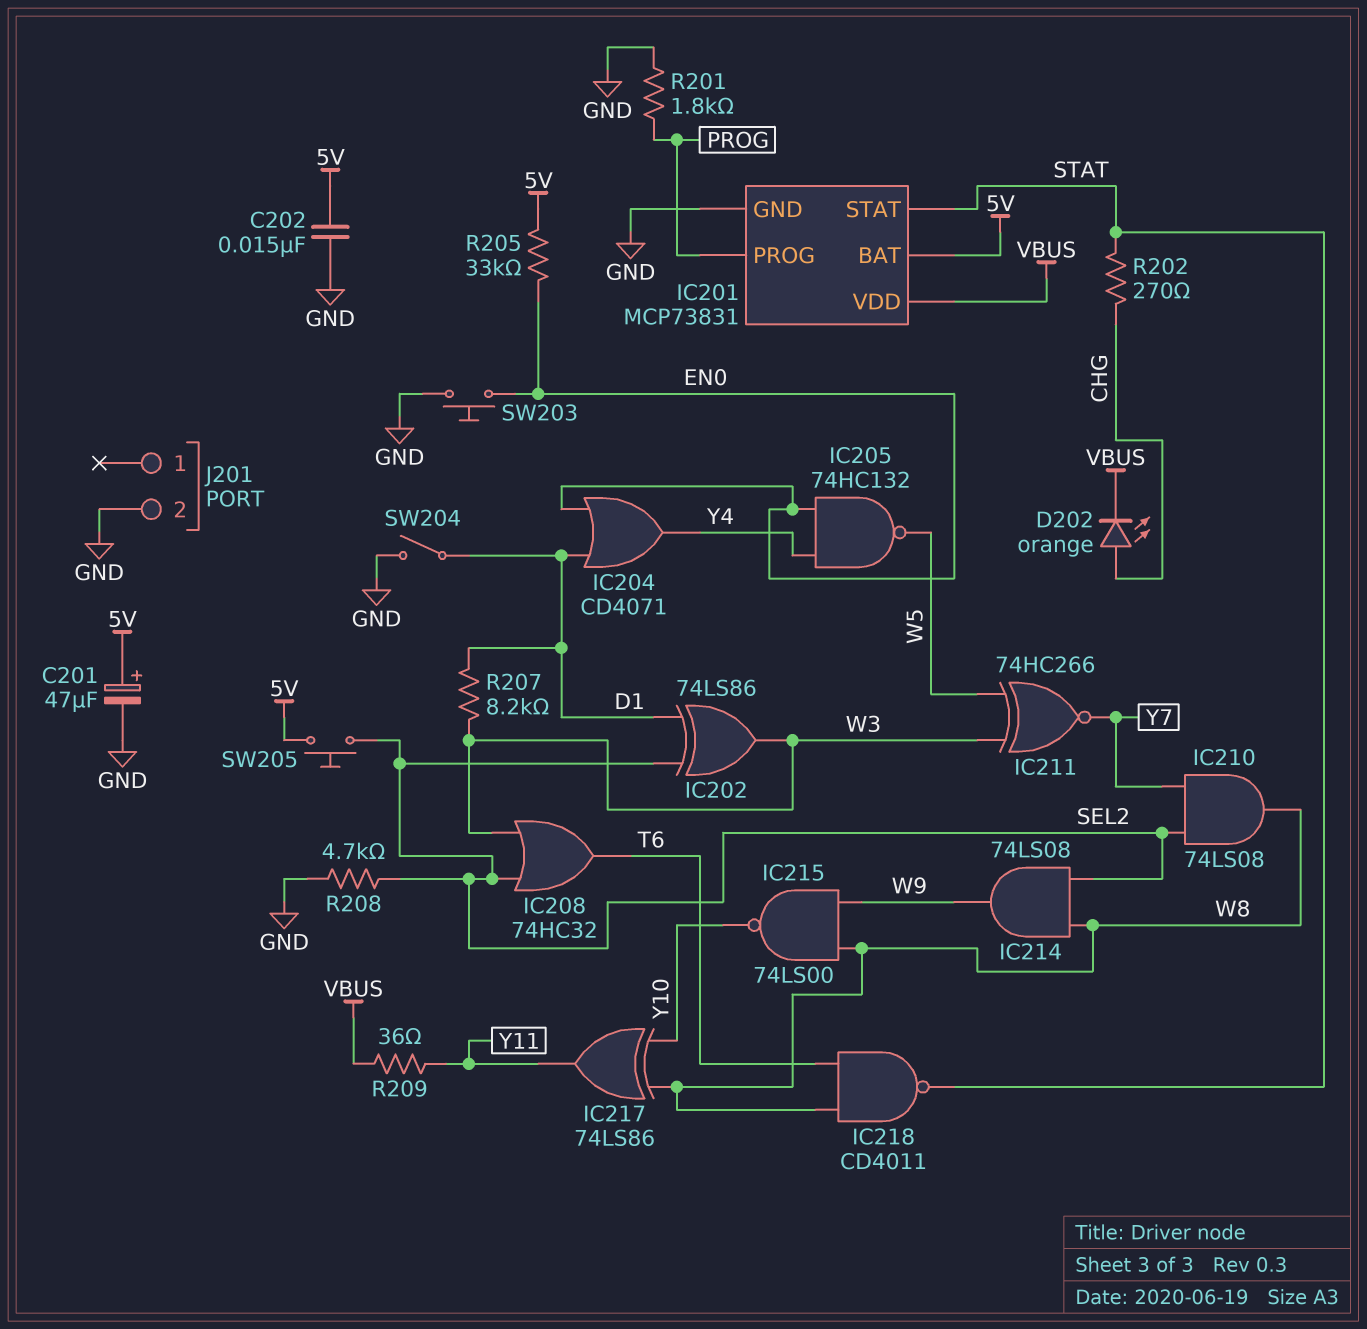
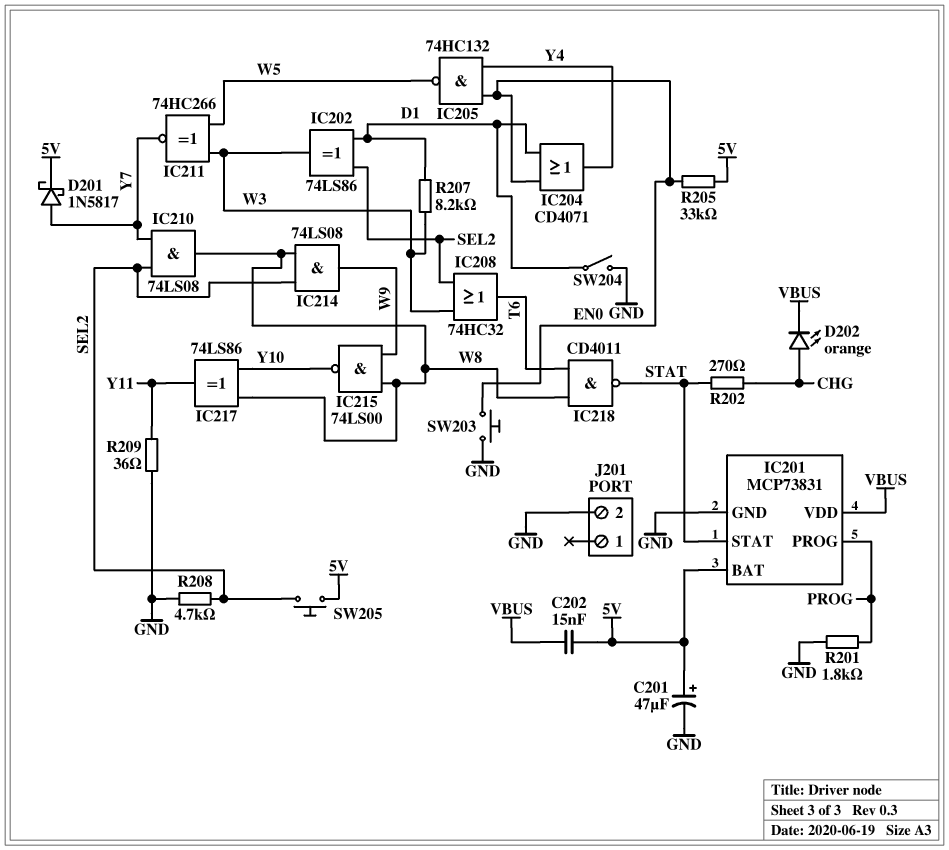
C202: 15nF (5V, GND) -> 15nF (5V, VBUS)
D201: none -> schottky 1N5817 (A Y7, K 5V)
R209: 36 (VBUS, Y11) -> 36 (GND, Y11)

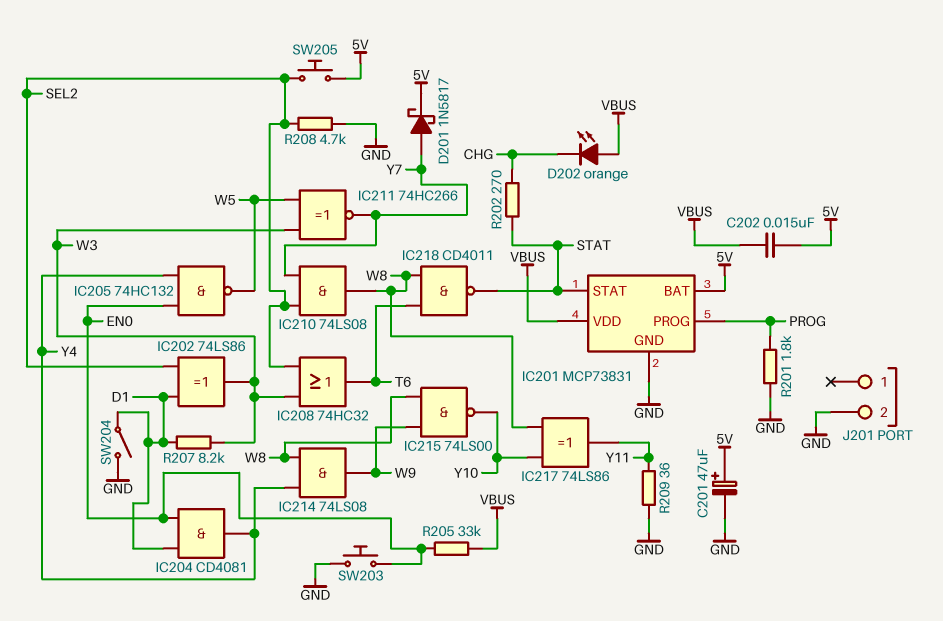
D202: LED orange (A CHG, K VBUS) -> LED orange (A VBUS, K CHG)
IC204: OR CD4071 (in D1, in EN0, out Y4) -> AND CD4081 (in D1, in EN0, out Y4)
IC214: AND 74LS08 (in SEL2, in W8, out W9) -> AND 74LS08 (in W8, in Y4, out W9)
R205: 33k (5V, EN0) -> 33k (EN0, VBUS)

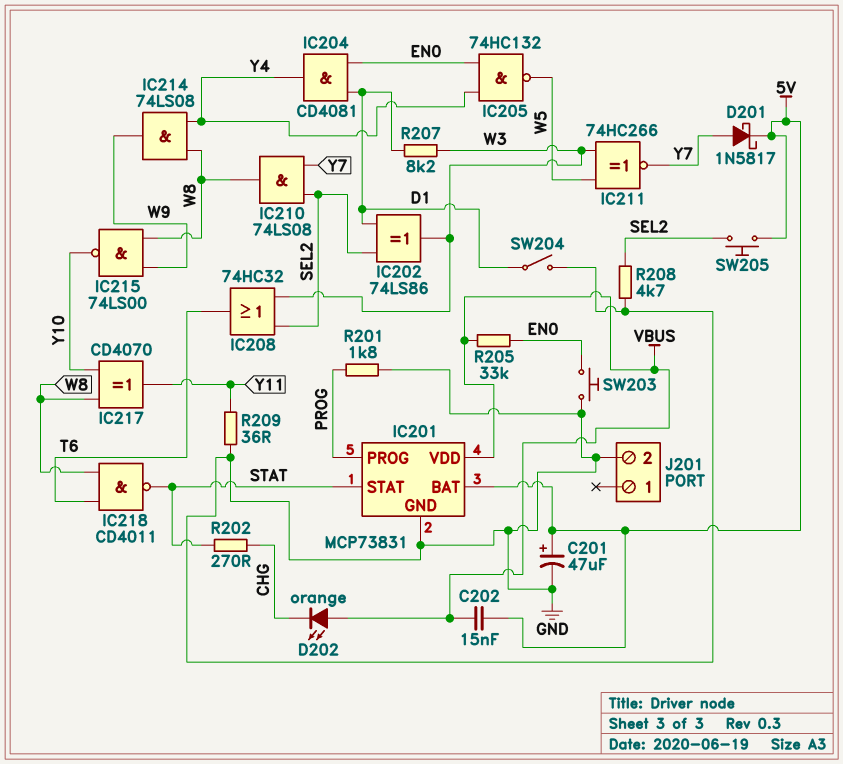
IC217: XOR 74LS86 (in W8, in Y10, out Y11) -> XOR CD4070 (in W8, in Y10, out Y11)

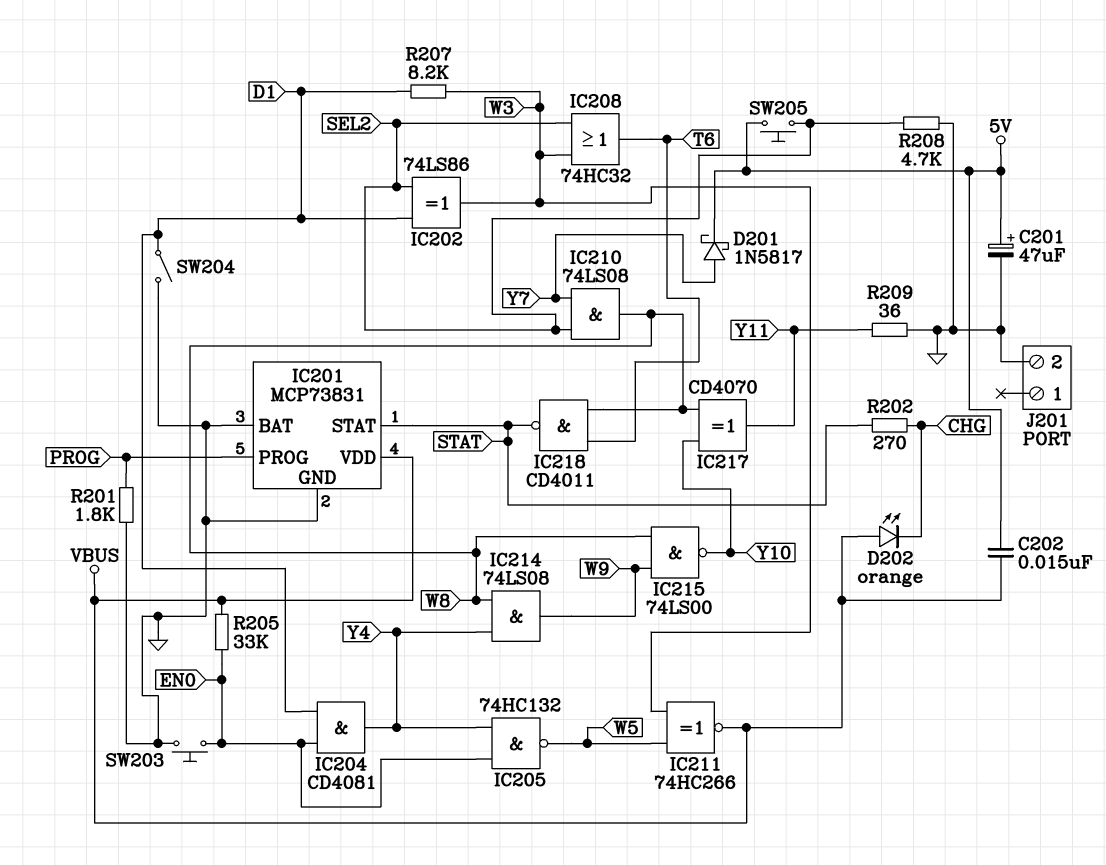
IC201 pin BAT: 5V -> GND
IC211: XNOR 74HC266 (in W3, in W5, out Y7) -> XNOR 74HC266 (in W3, in W5, out VBUS)

